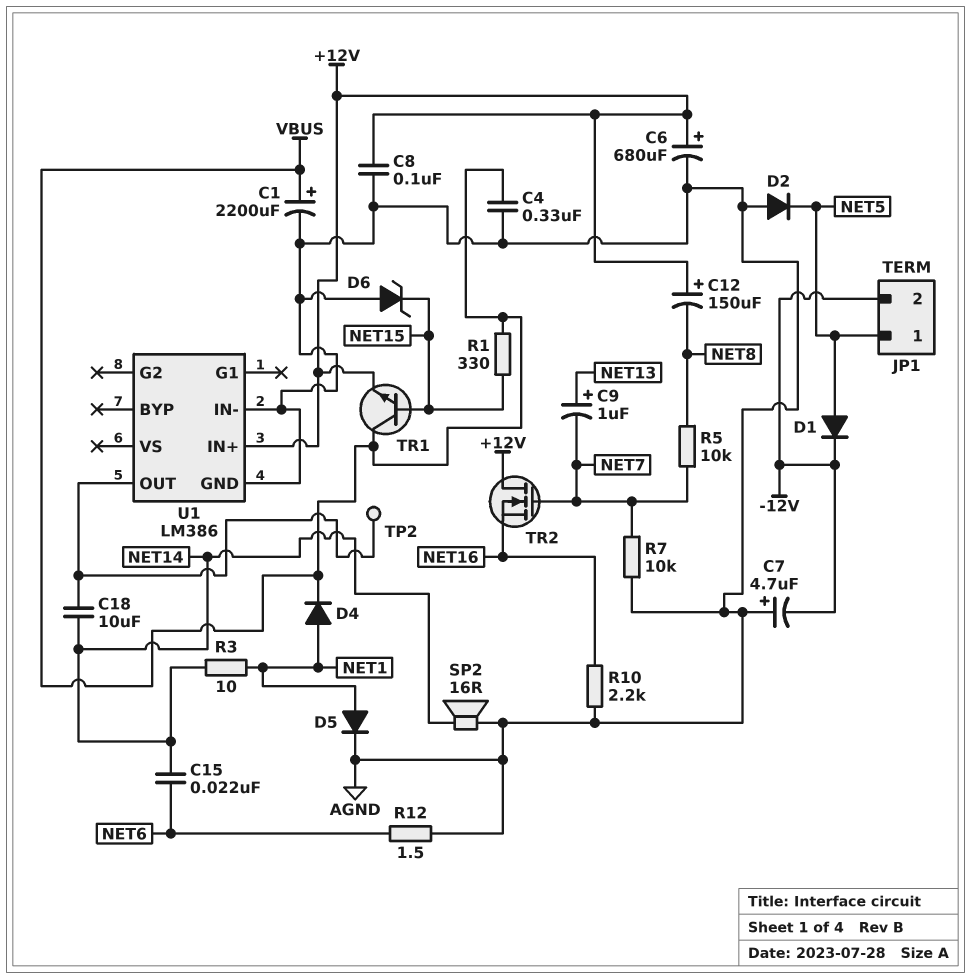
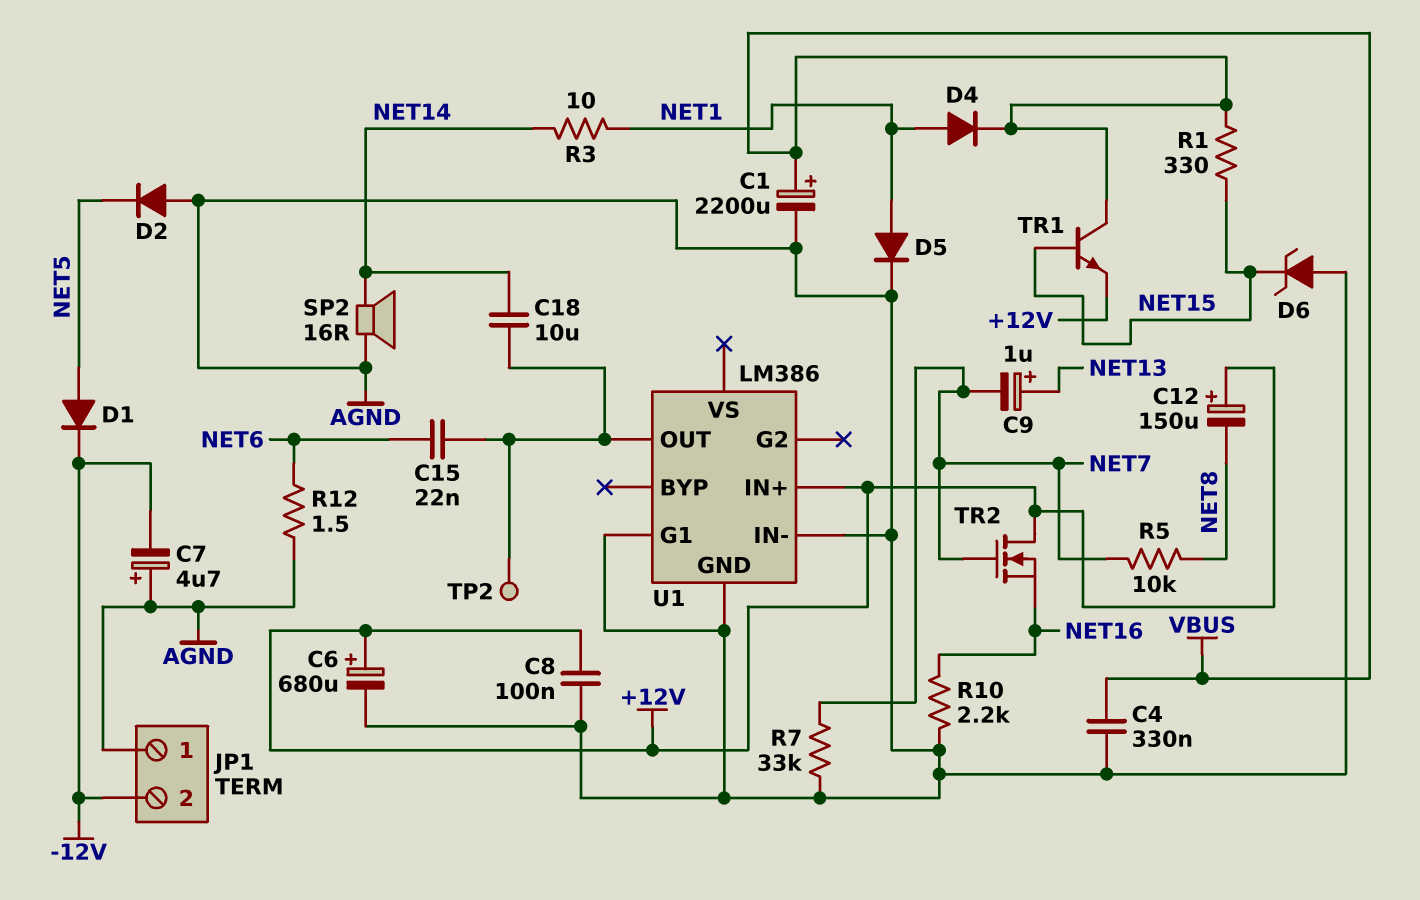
C15: 22nF (NET6, NET14) -> 22nF (NET6, U1/OUT)
JP1 pin 1: NET5 -> AGND
R7: 10k (AGND, NET7) -> 33k (AGND, NET7)
U1 pin G1: none -> AGND

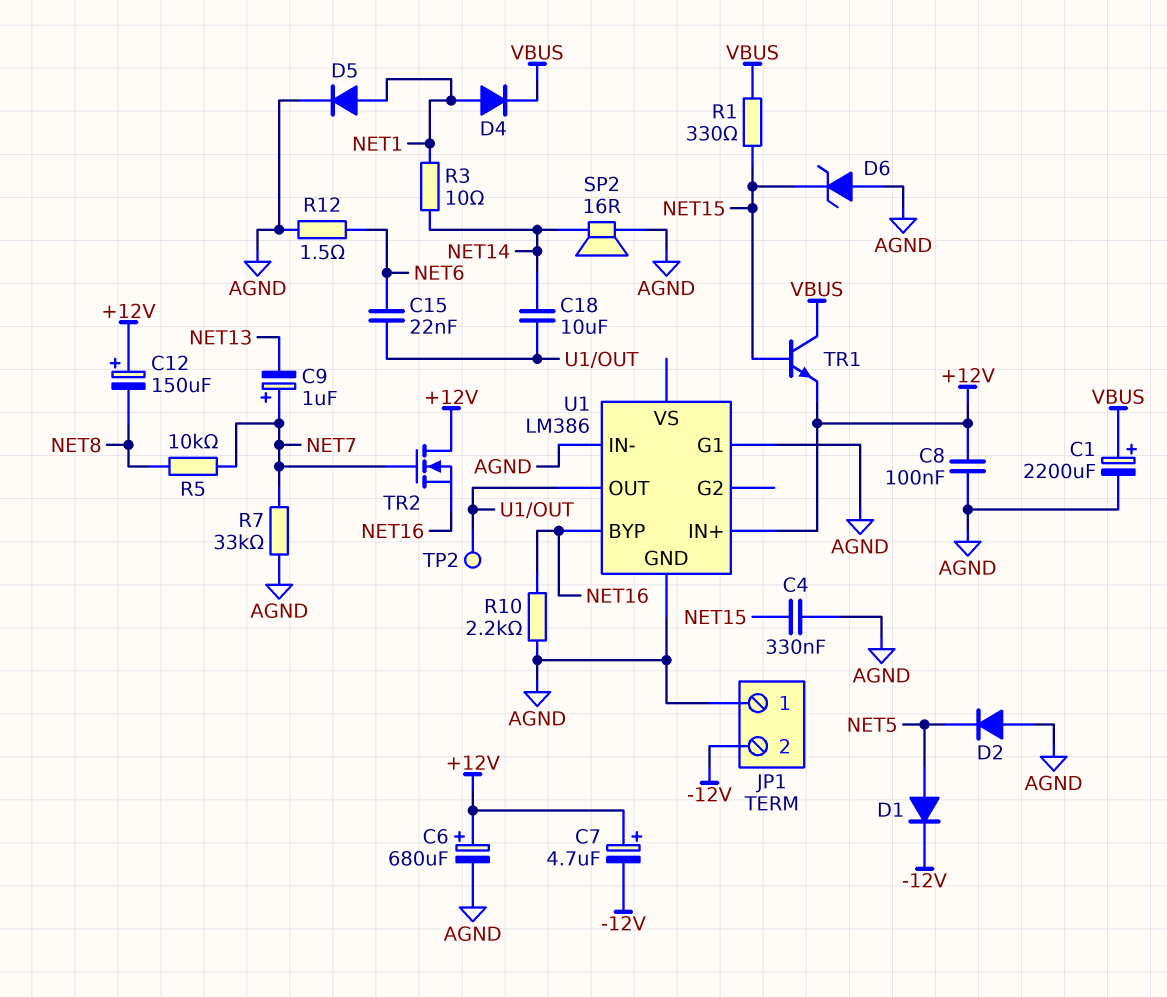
C4: 330nF (AGND, VBUS) -> 330nF (AGND, NET15)
C7: 4.7uF (plus AGND, minus -12V) -> 4.7uF (plus +12V, minus -12V)
C9: 1uF (plus NET13, minus NET7) -> 1uF (plus NET7, minus NET13)
U1 pin BYP: none -> NET16

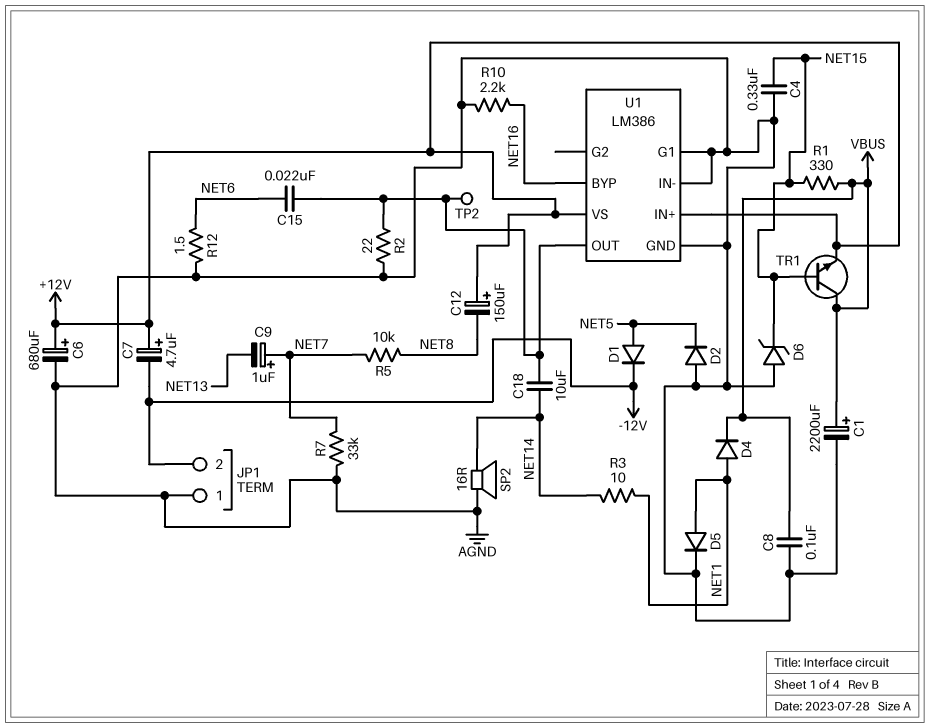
C8: 100nF (+12V, AGND) -> 100nF (AGND, VBUS)
R2: none -> 22 (AGND, U1/OUT)
TR2: NMOS (G NET7, D +12V, S NET16) -> none
U1 pin VS: none -> +12V

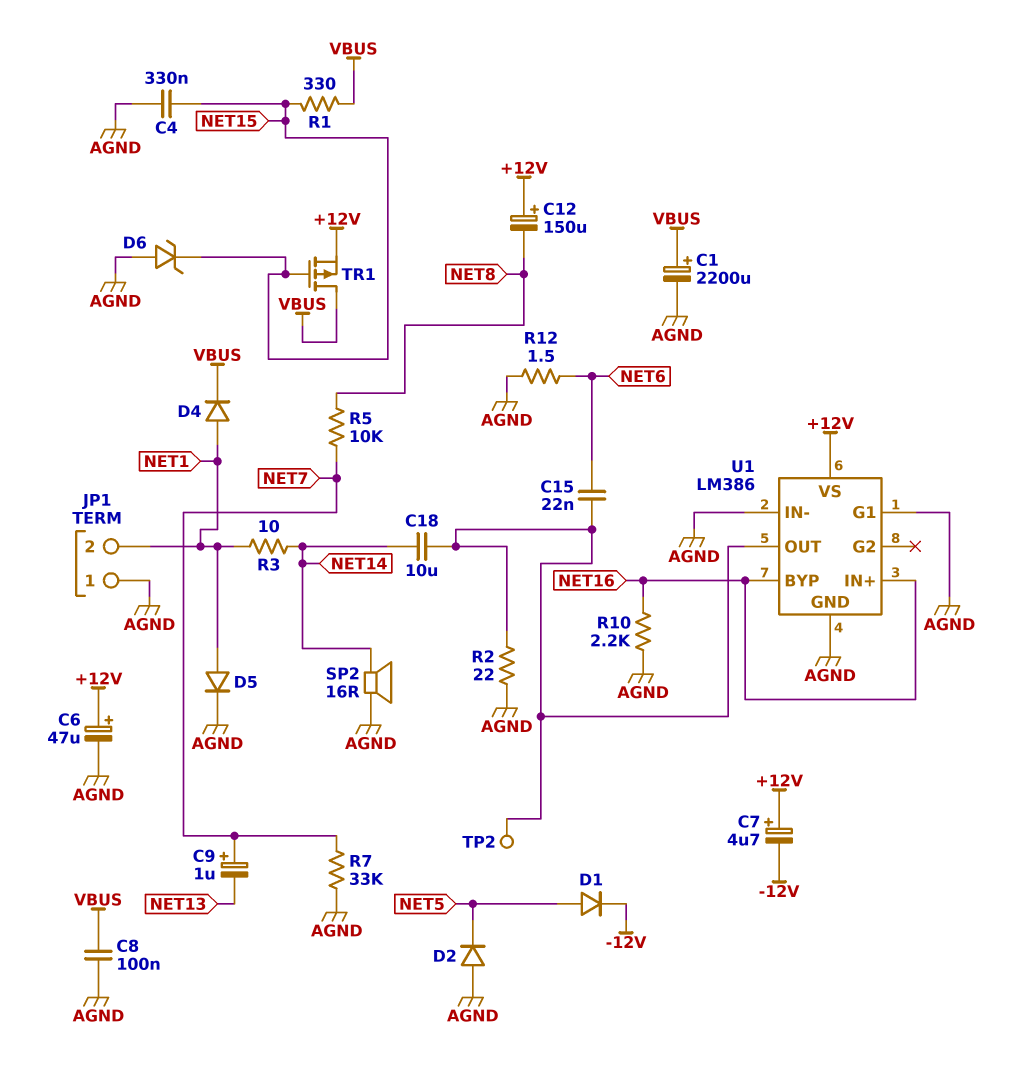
C6: 680uF (plus +12V, minus AGND) -> 47uF (plus +12V, minus AGND)
JP1 pin 2: -12V -> NET1
TR1: NPN (B NET15, C VBUS, E +12V) -> PMOS (G NET15, D VBUS, S +12V)
U1 pin IN+: +12V -> NET16

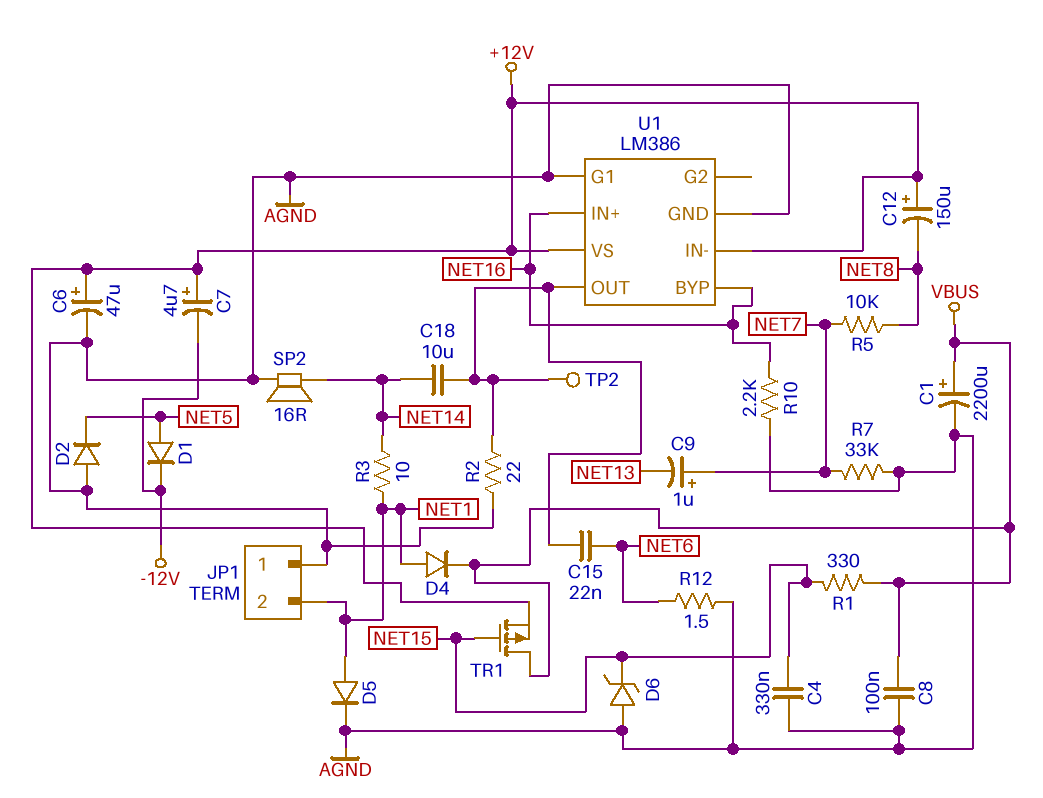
U1 pin IN-: AGND -> +12V

